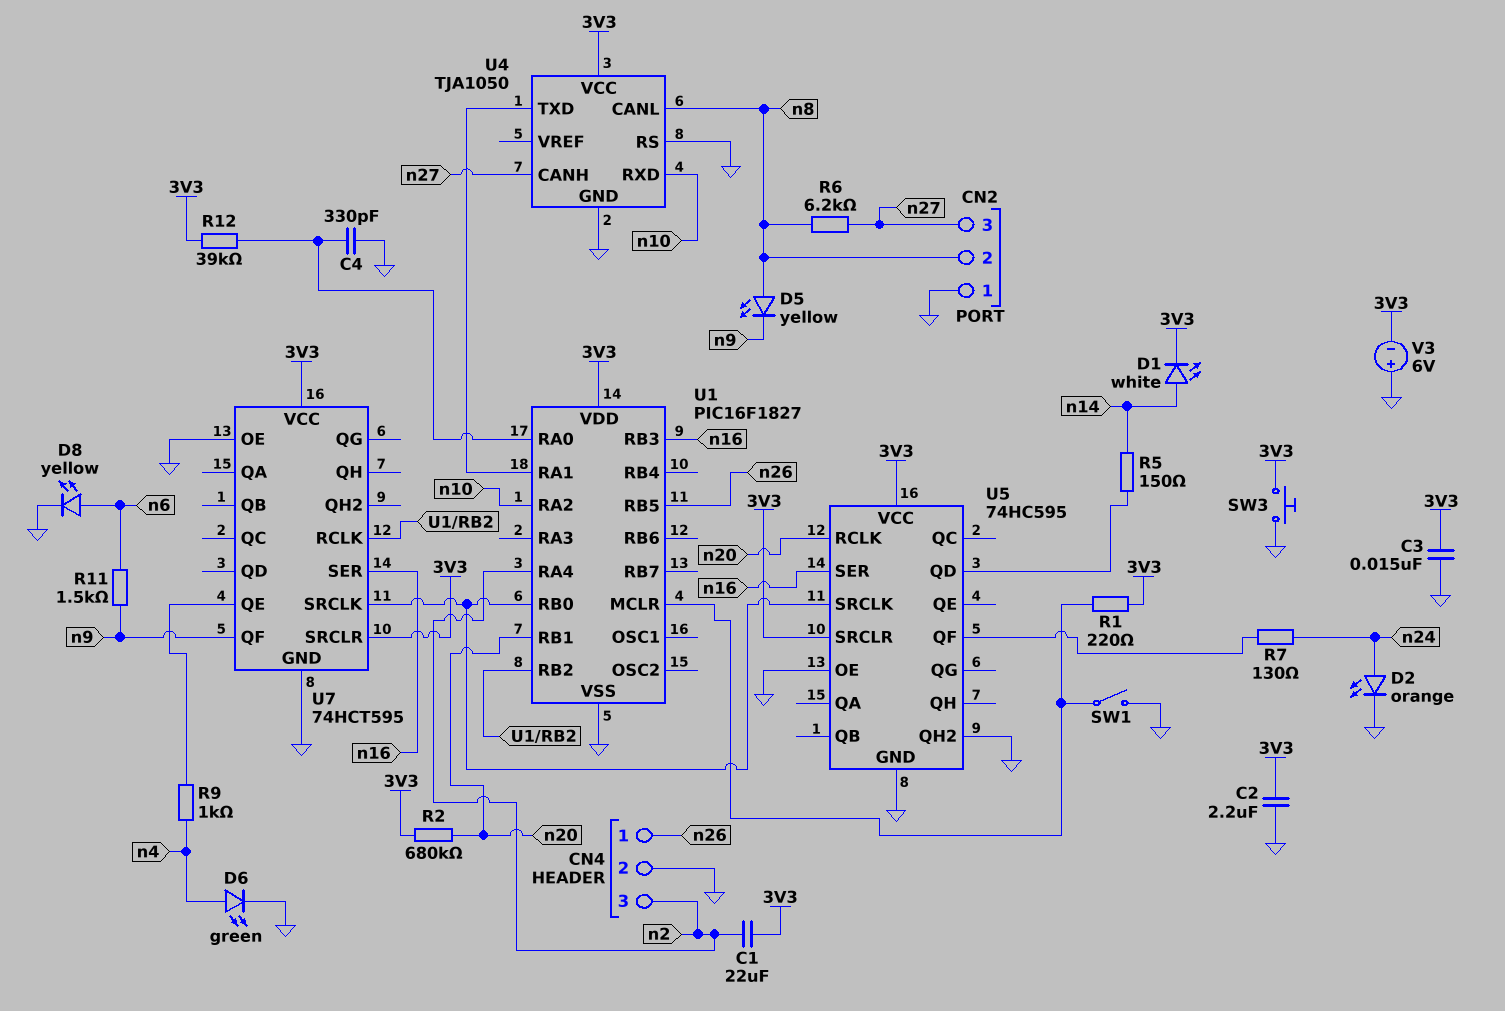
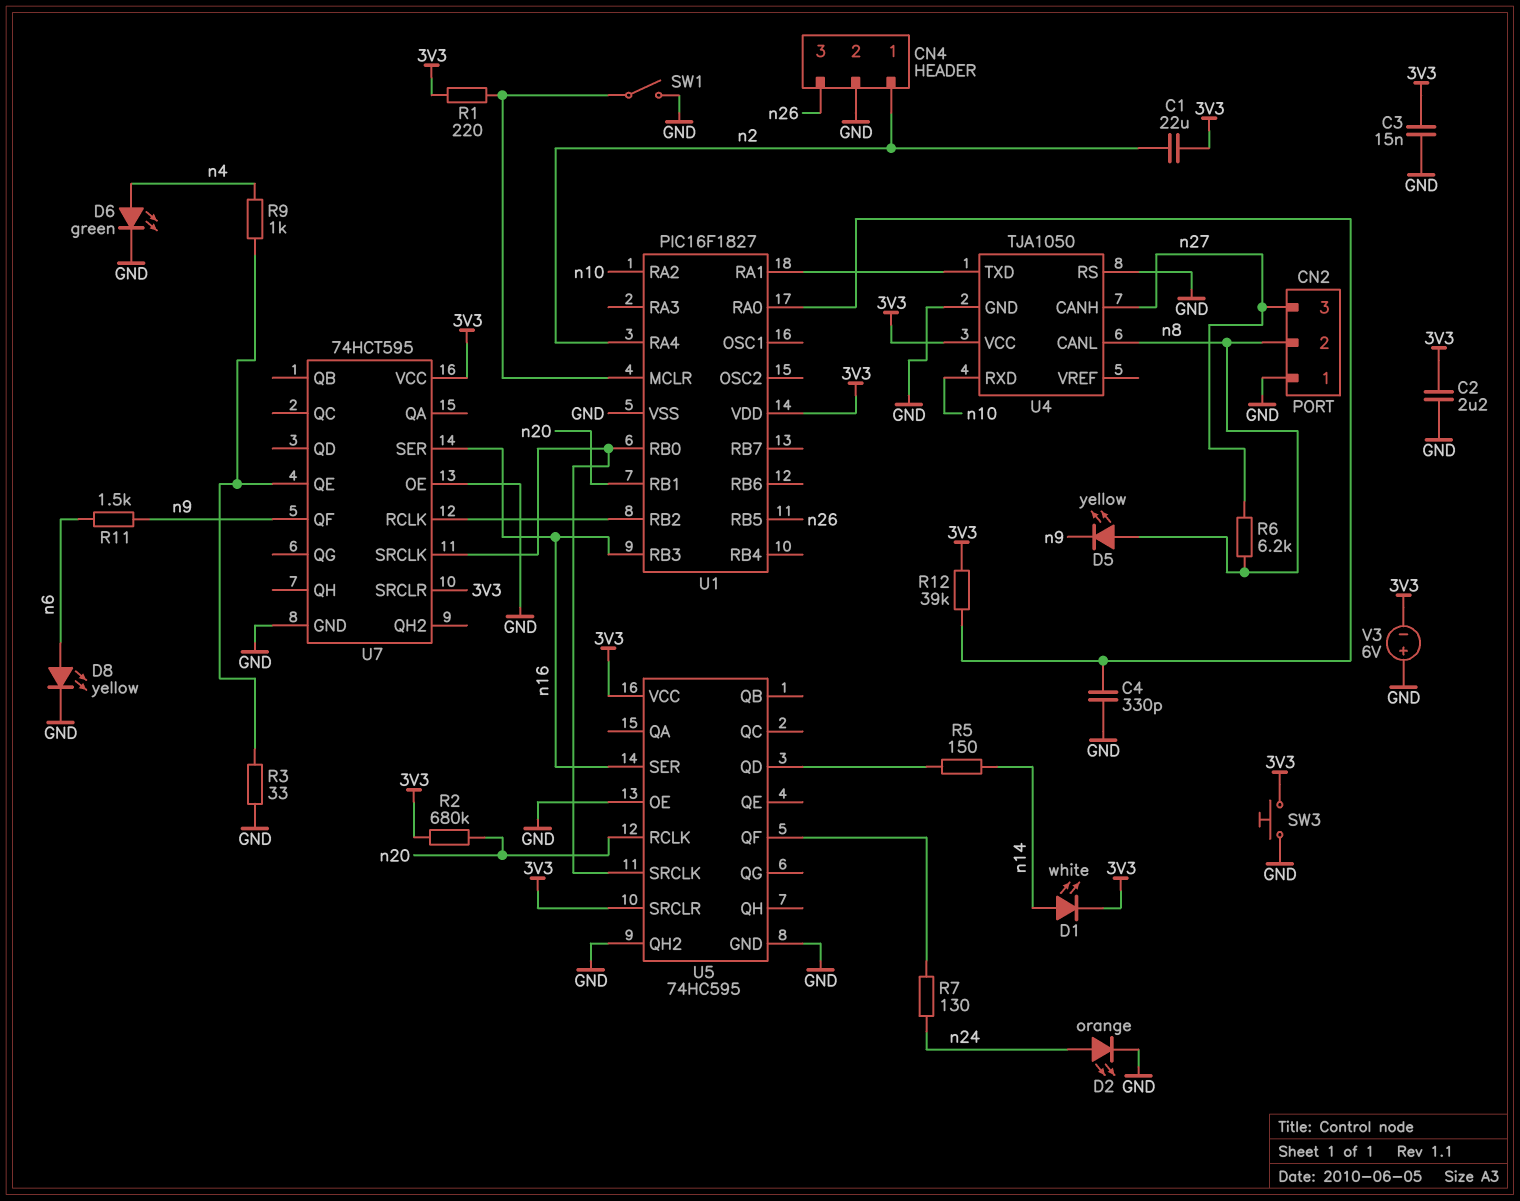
CN4 pin 1: n26 -> n2
CN4 pin 3: n2 -> n26
R3: none -> 33 (GND, U7/QE)

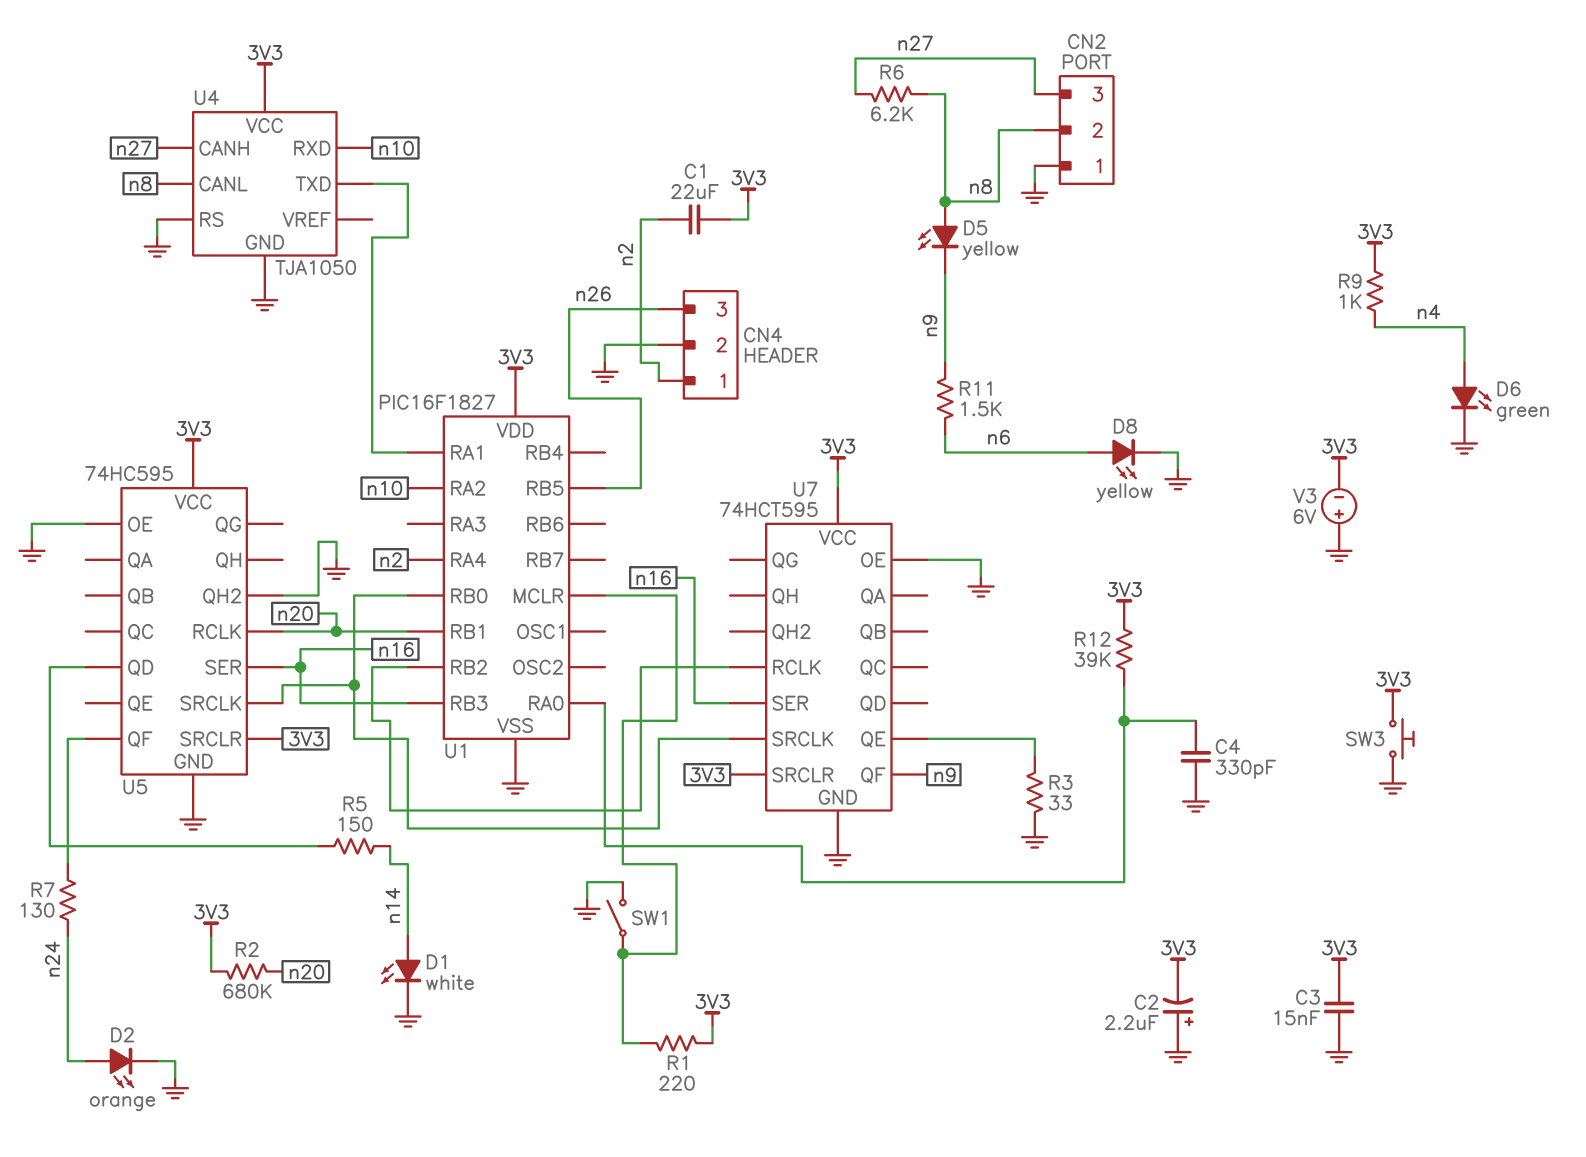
C2: 2.2uF (3V3, GND) -> 2.2uF (plus GND, minus 3V3)
D1: LED white (A n14, K 3V3) -> LED white (A n14, K GND)
R9: 1k (U7/QE, n4) -> 1k (3V3, n4)

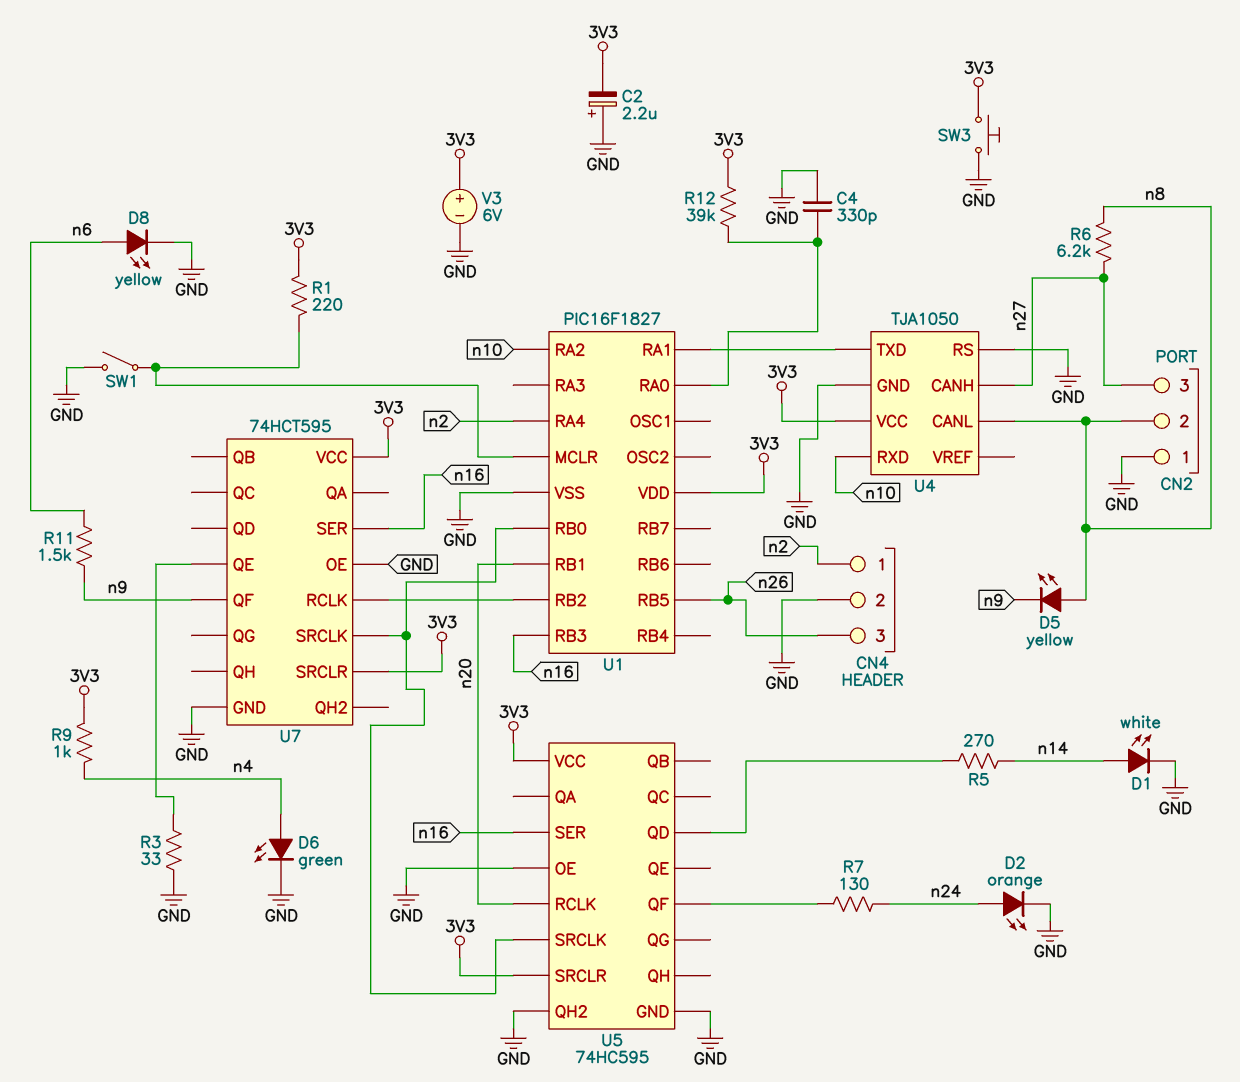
C1: 22uF (3V3, n2) -> none
C3: 15nF (3V3, GND) -> none
R2: 680k (3V3, n20) -> none
R5: 150 (U5/QD, n14) -> 270 (U5/QD, n14)
V3: 6V (plus GND, minus 3V3) -> 6V (plus 3V3, minus GND)

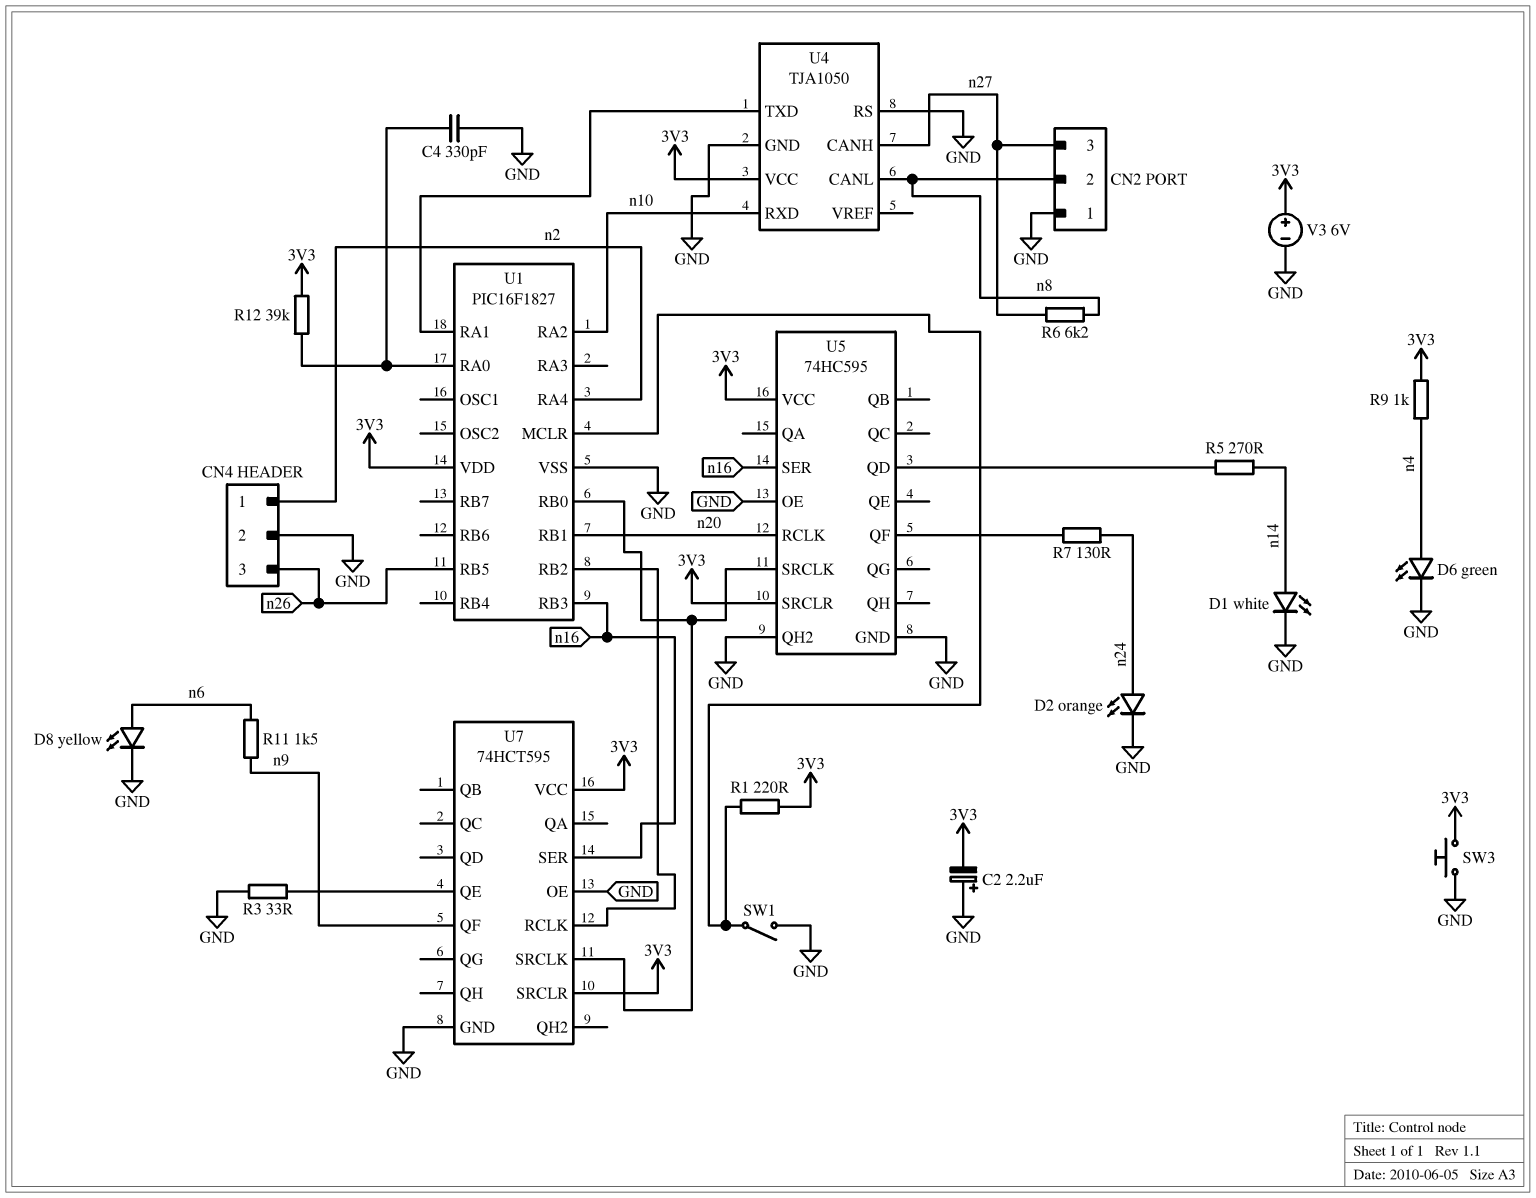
D5: LED yellow (A n8, K n9) -> none

